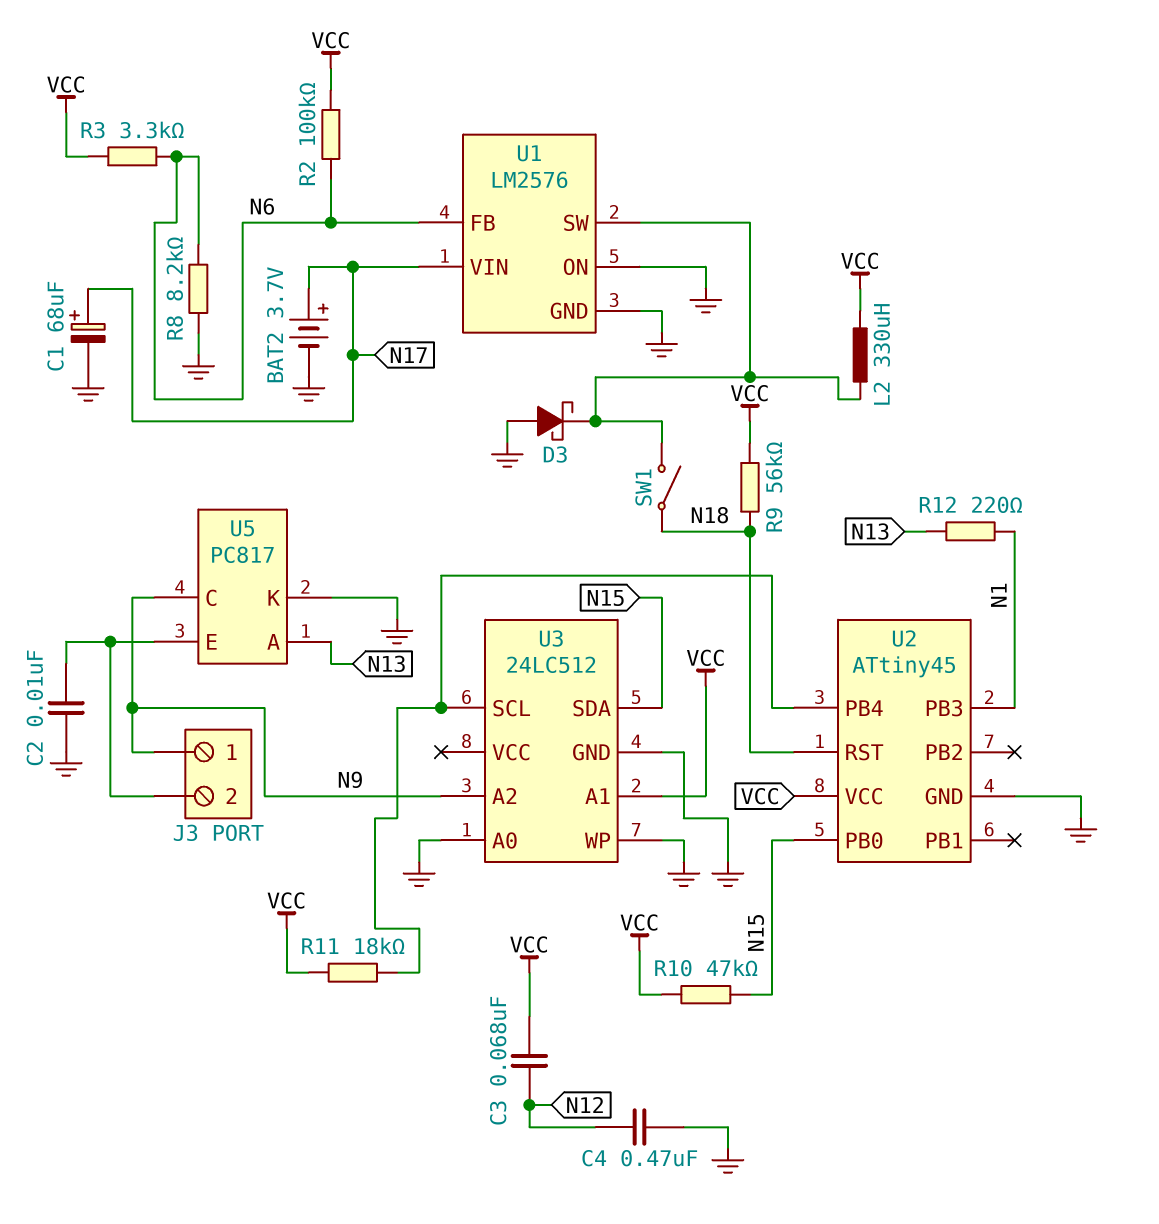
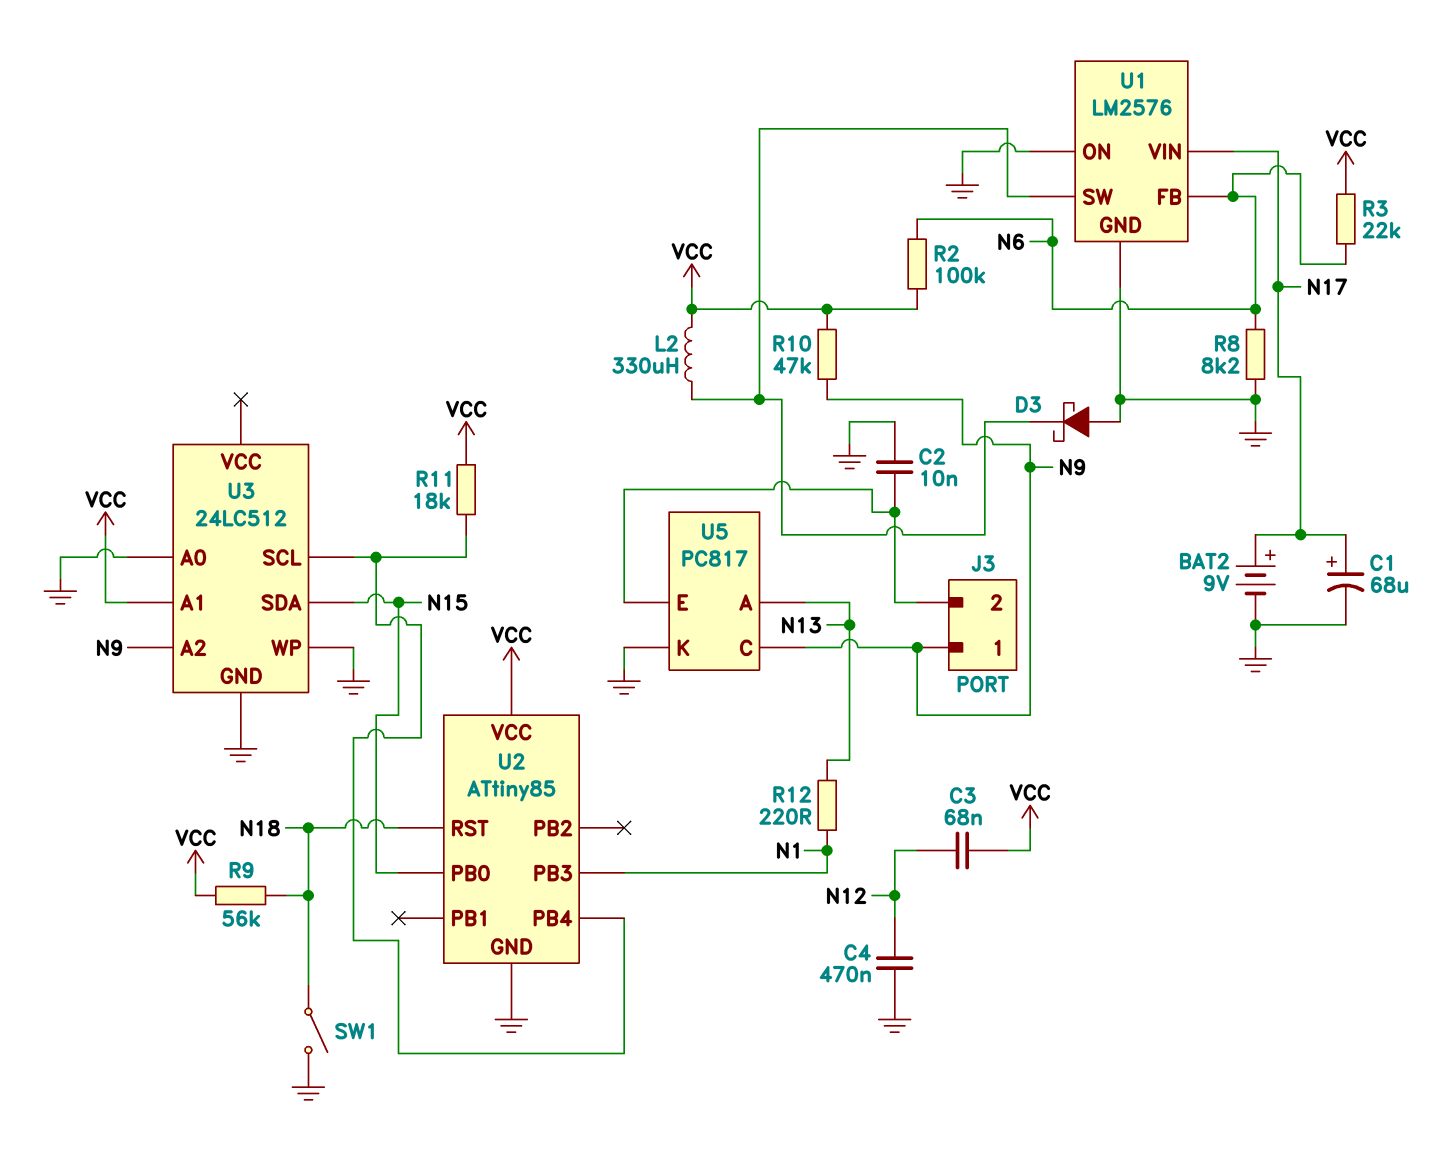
BAT2: 3.7V (plus N17, minus GND) -> 9V (plus N17, minus GND)
R3: 3.3k (N6, VCC) -> 22k (N6, VCC)
R10: 47k (N15, VCC) -> 47k (N9, VCC)
SW1: switch (N18, U1/SW) -> switch (GND, N18)
U2: ATtiny45 -> ATtiny85

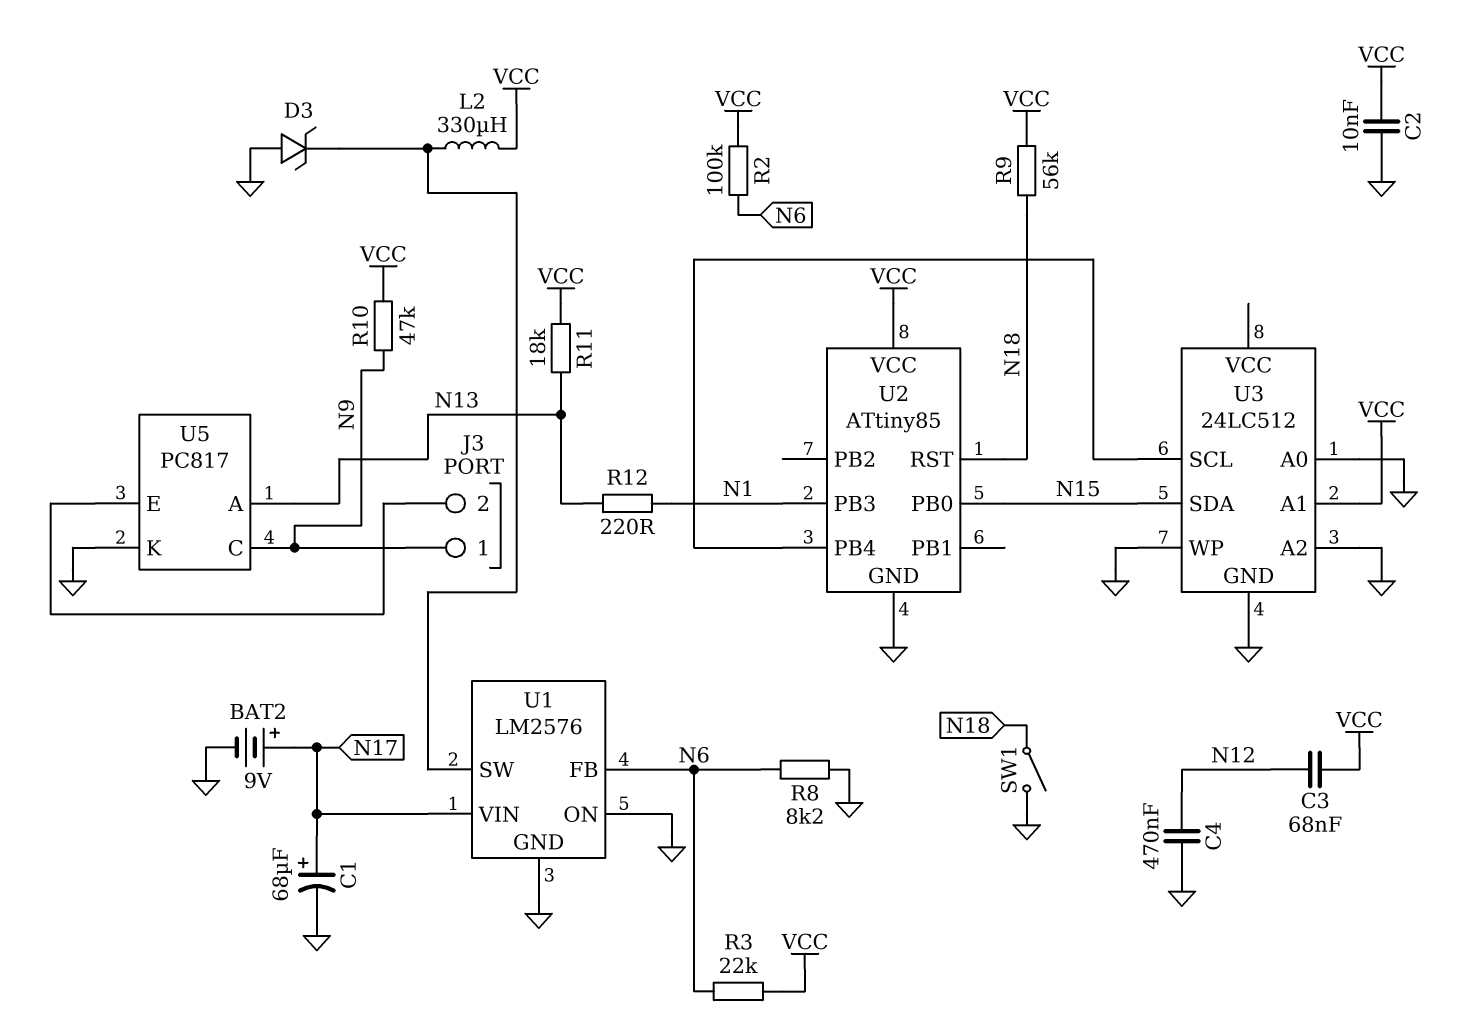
C2: 10nF (GND, J3/2) -> 10nF (GND, VCC)
D3: schottky (A GND, K U1/SW) -> zener (A GND, K U1/SW)
R11: 18k (U2/PB4, VCC) -> 18k (N13, VCC)
U3 pin A2: N9 -> GND

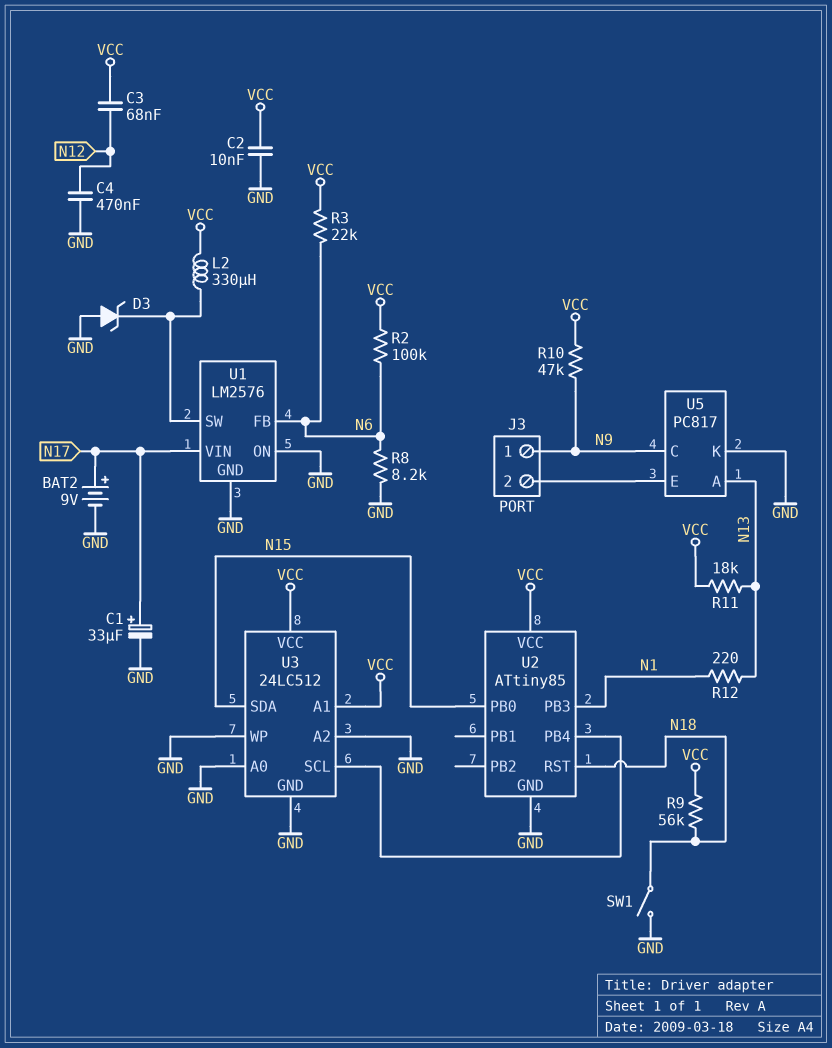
C1: 68uF (plus N17, minus GND) -> 33uF (plus N17, minus GND)
U3 pin VCC: none -> VCC

